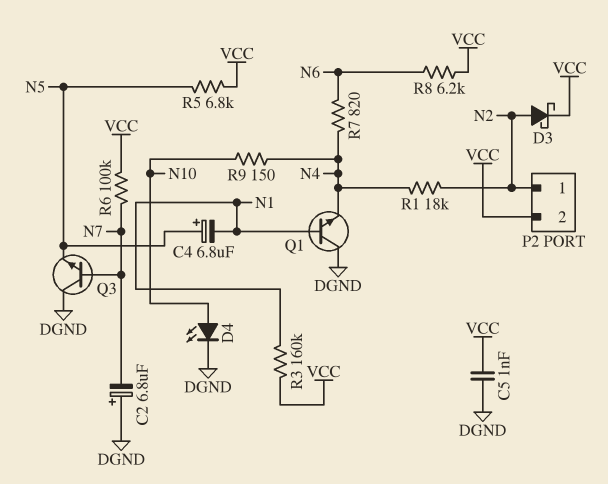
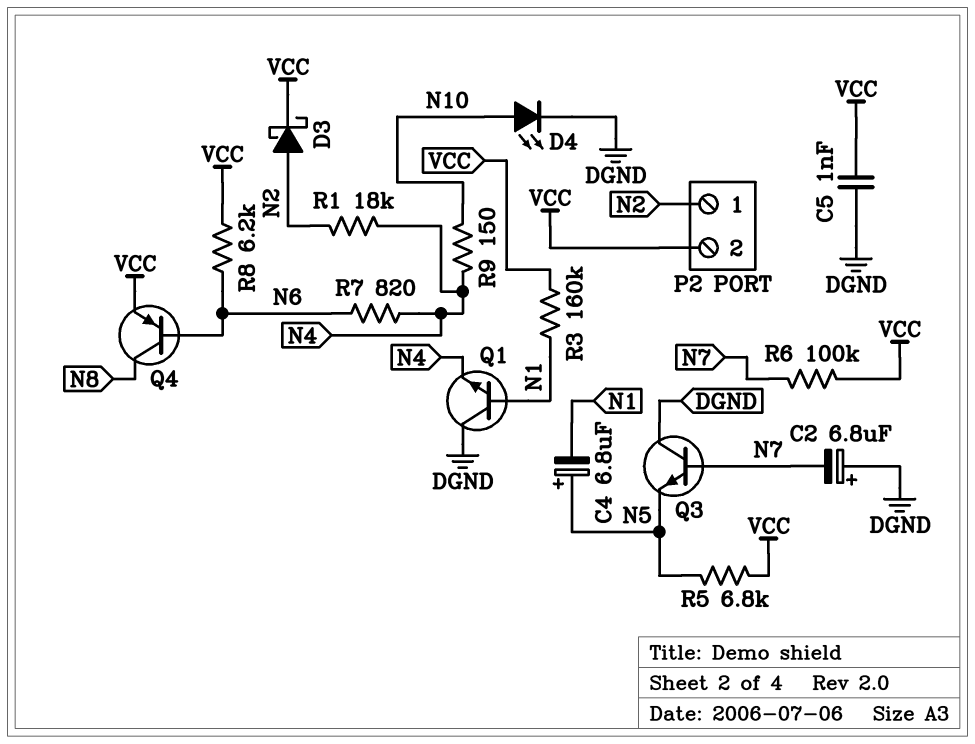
Q4: none -> PNP (B N6, C N8, E VCC)

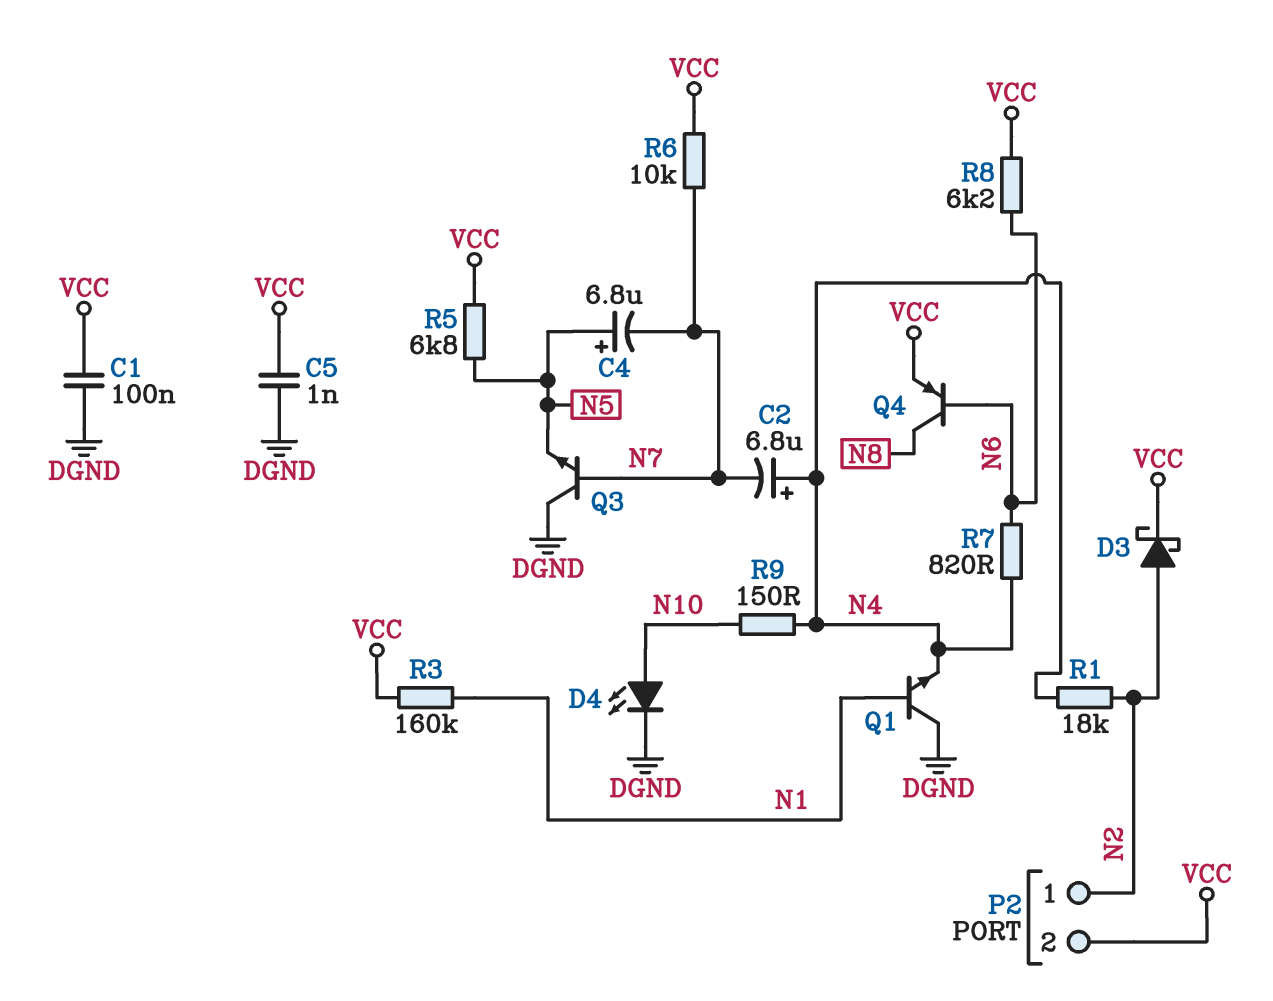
C1: none -> 100nF (DGND, VCC)
C2: 6.8uF (plus DGND, minus N7) -> 6.8uF (plus N4, minus N7)
C4: 6.8uF (plus N5, minus N1) -> 6.8uF (plus N5, minus N7)
R6: 100k (N7, VCC) -> 10k (N7, VCC)

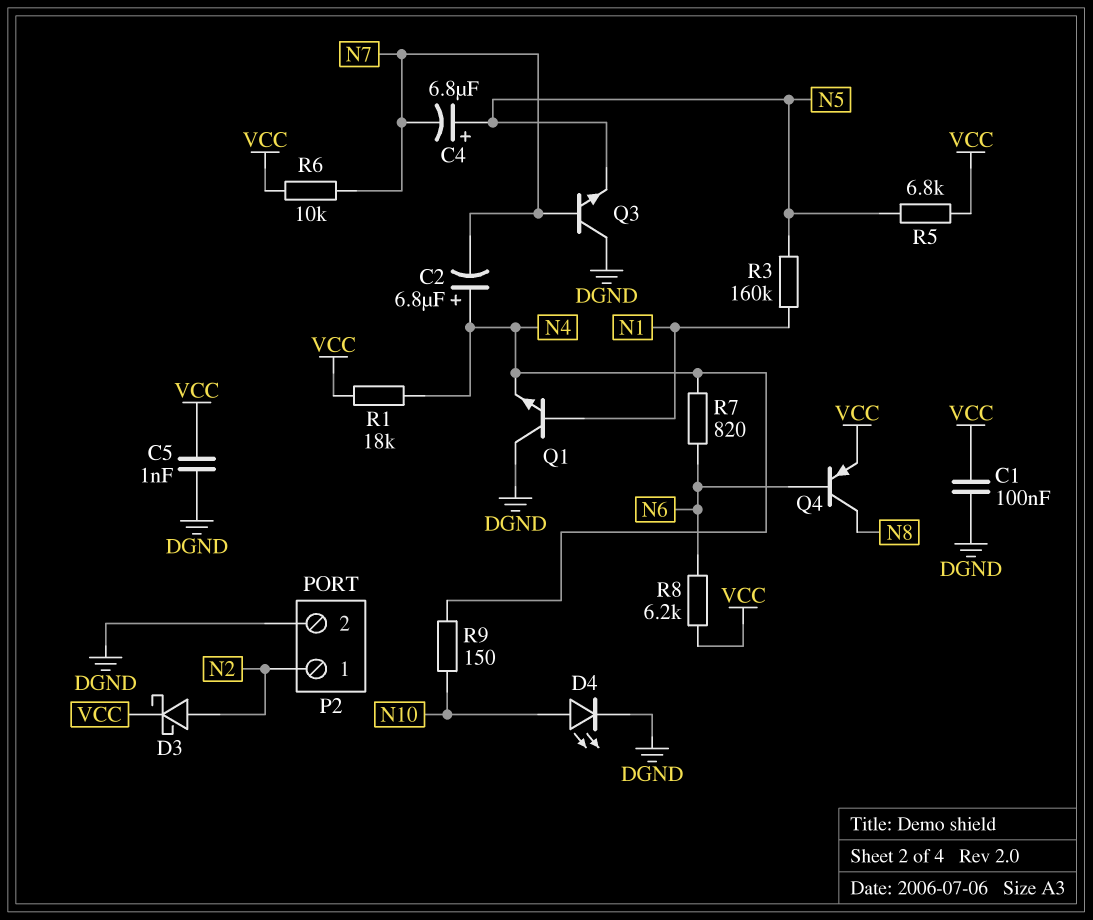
P2 pin 2: VCC -> DGND
R1: 18k (N2, N4) -> 18k (N4, VCC)
R3: 160k (N1, VCC) -> 160k (N1, N5)

